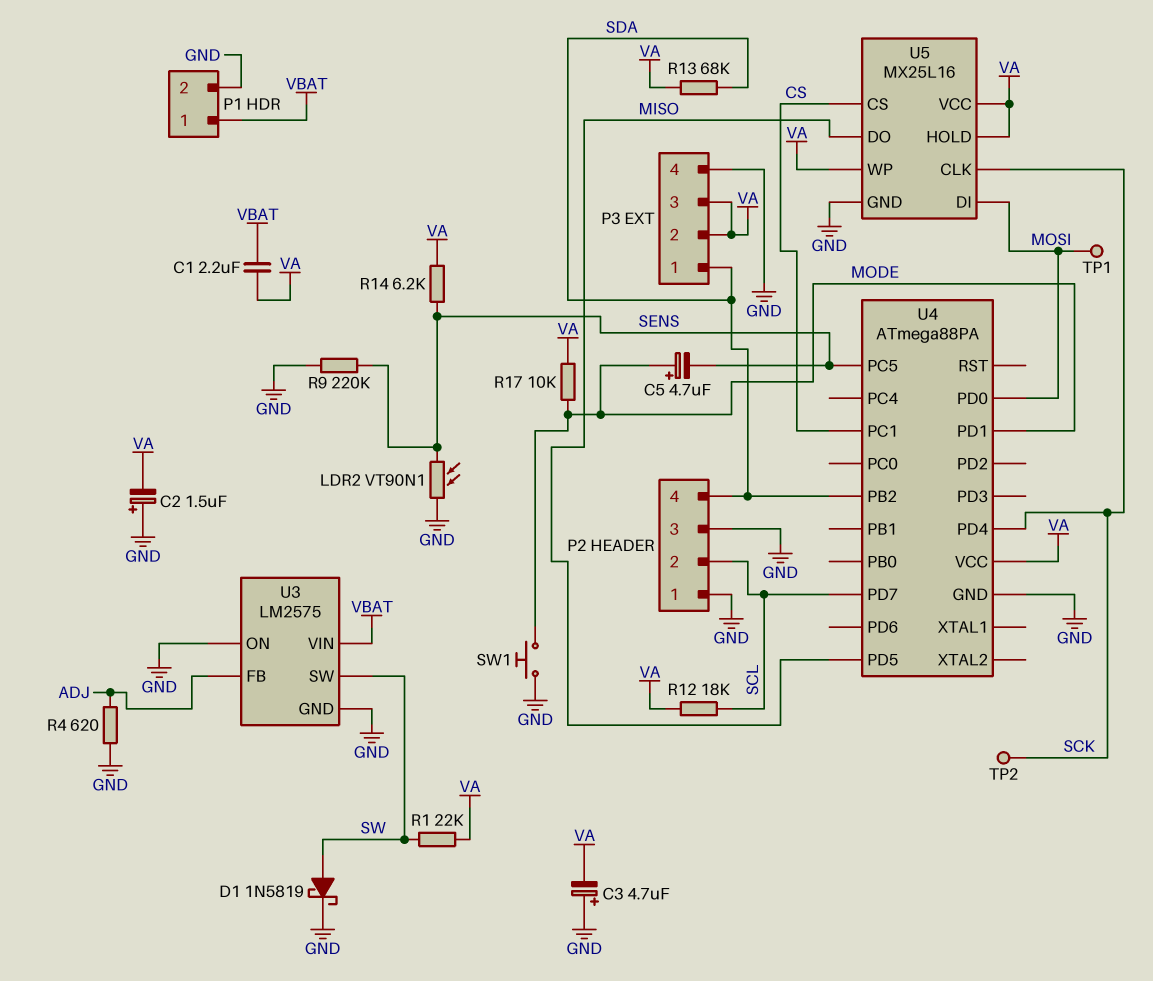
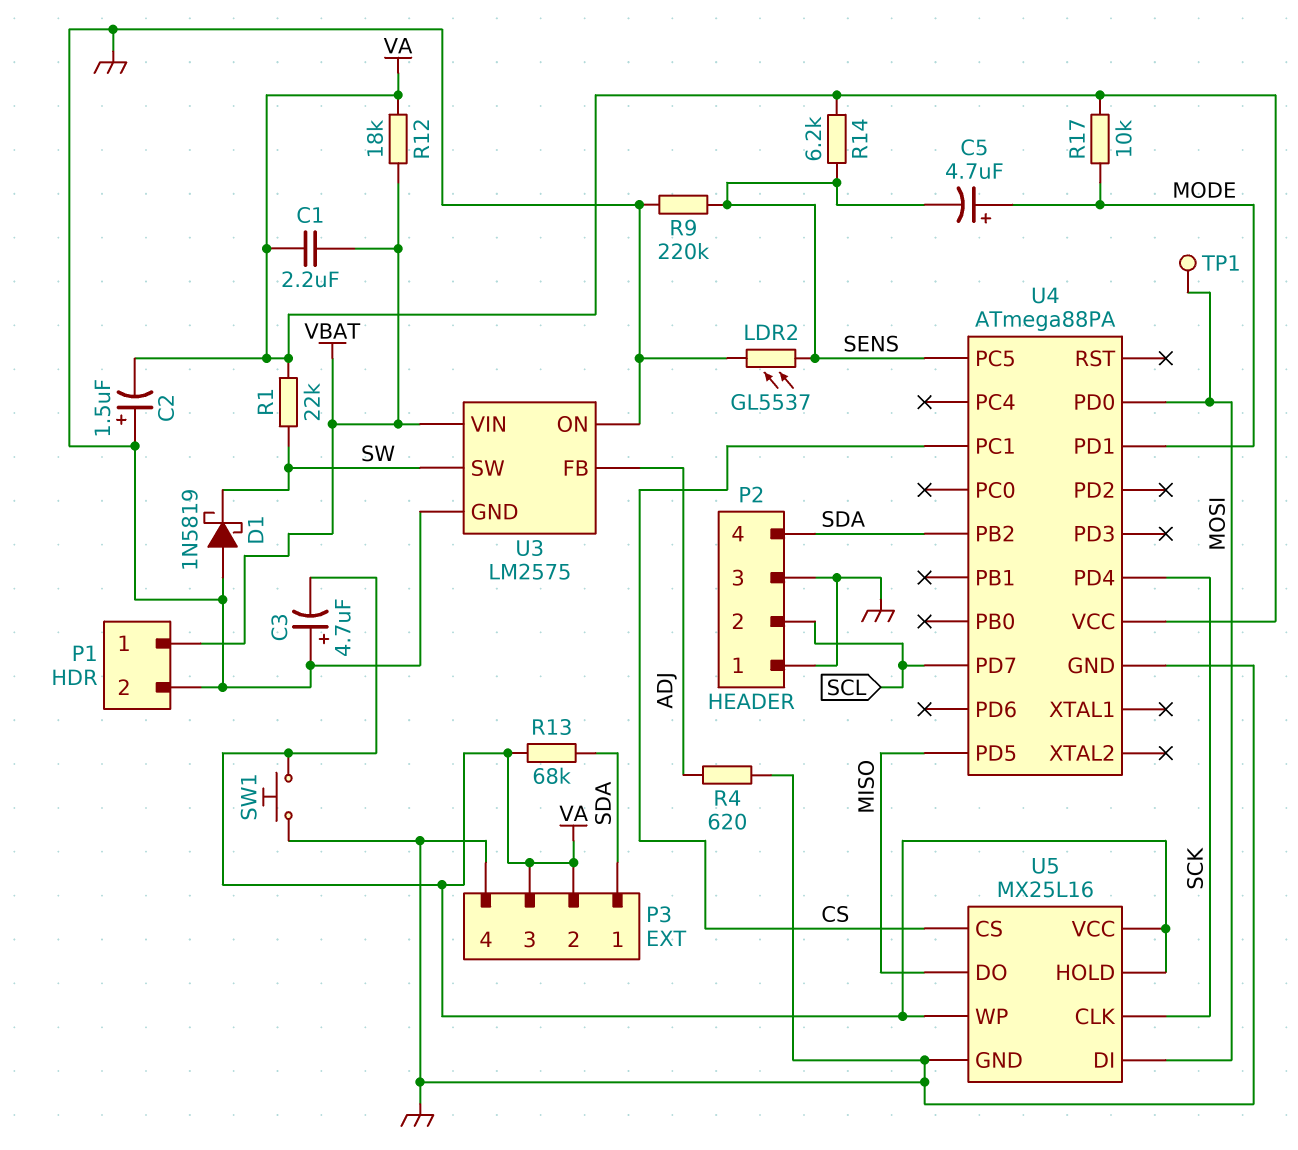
D1: schottky 1N5819 (A SW, K GND) -> schottky 1N5819 (A GND, K SW)
LDR2: VT90N1 (GND, SENS) -> GL5537 (GND, SENS)
R12: 18k (SCL, VA) -> 18k (VA, VBAT)
SW1: button (GND, MODE) -> button (GND, VA)
TP2: test point (SCK) -> none

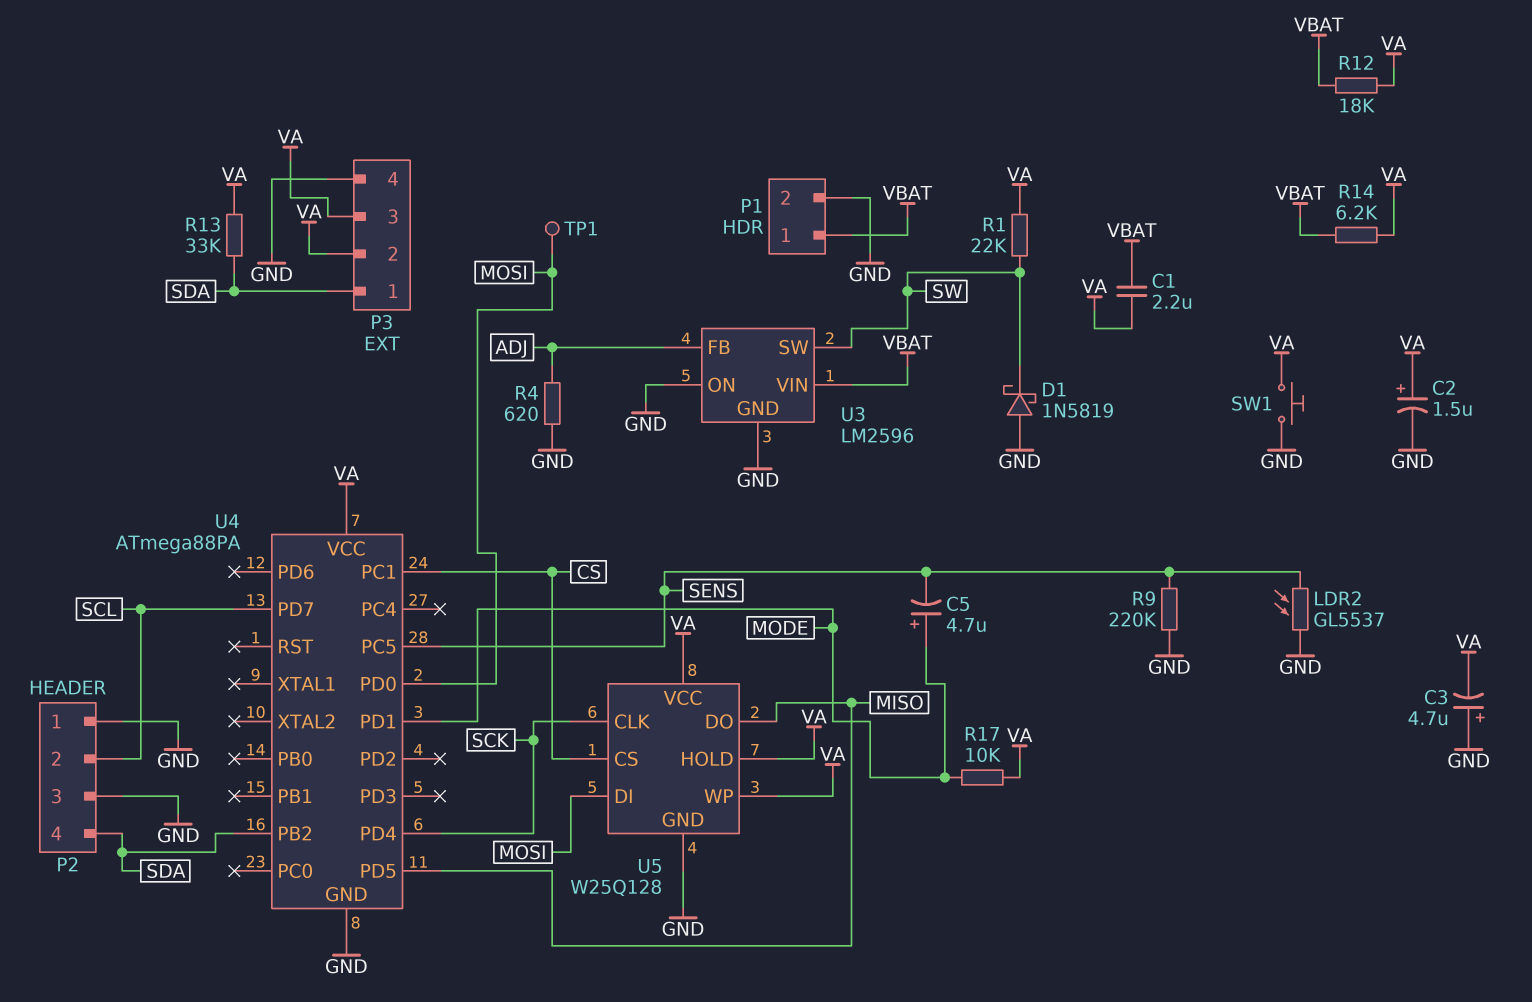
C2: 1.5uF (plus GND, minus VA) -> 1.5uF (plus VA, minus GND)
R13: 68k (SDA, VA) -> 33k (SDA, VA)
R14: 6.2k (SENS, VA) -> 6.2k (VA, VBAT)
U3: LM2575 -> LM2596
U5: MX25L16 -> W25Q128

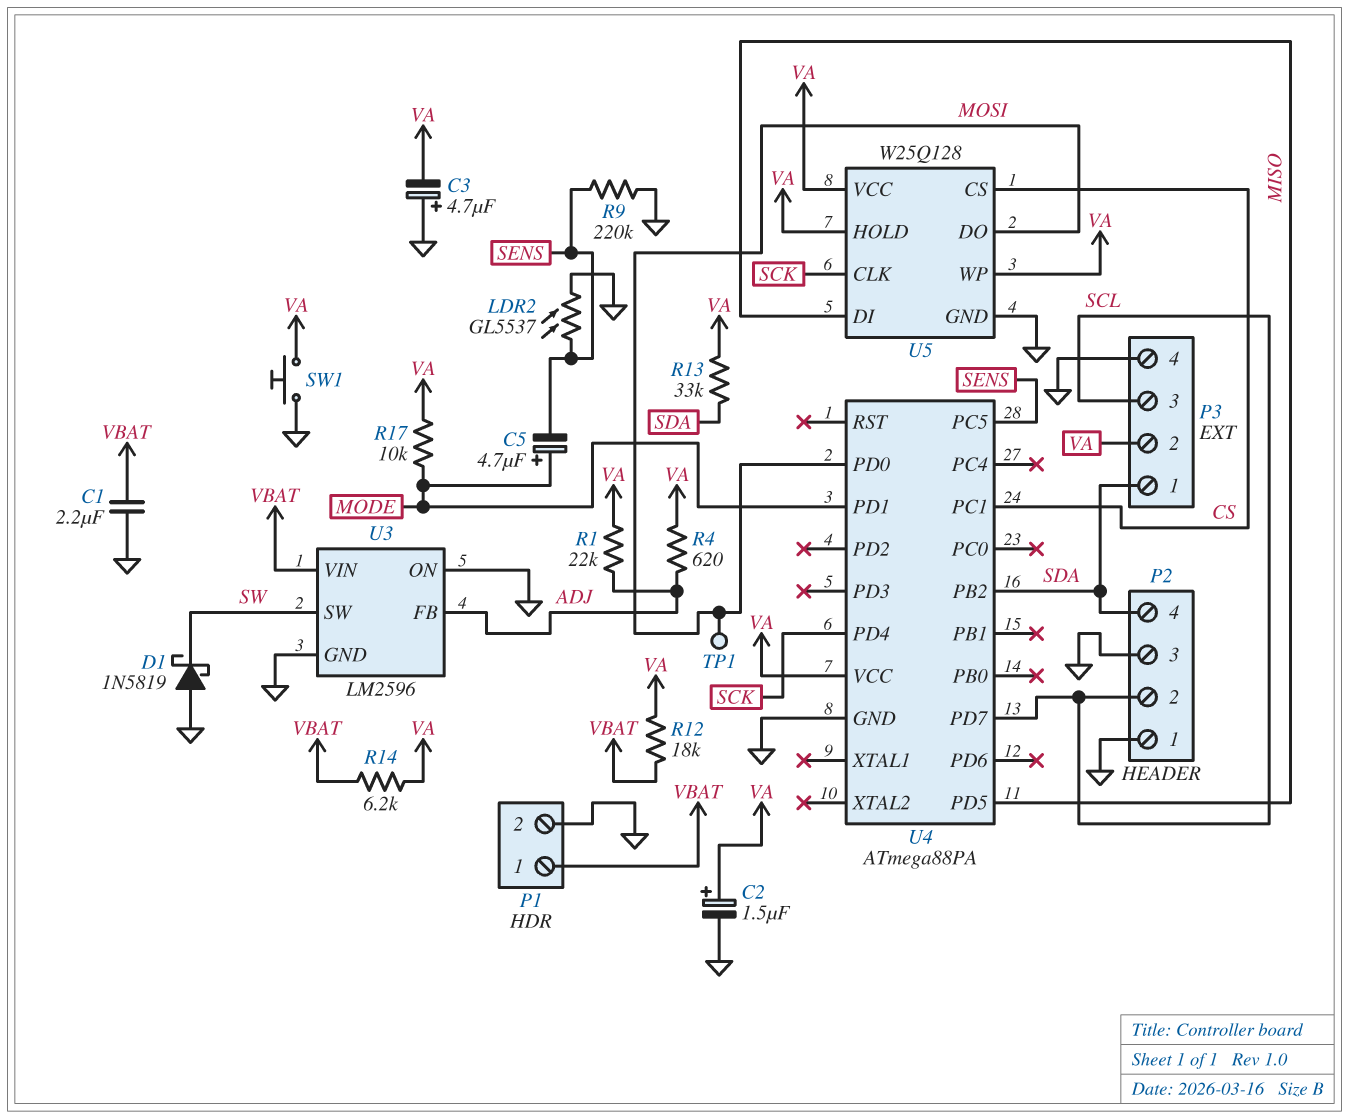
C1: 2.2uF (VA, VBAT) -> 2.2uF (GND, VBAT)
P3 pin 3: VA -> SCL
R1: 22k (SW, VA) -> 22k (ADJ, VA)
R4: 620 (ADJ, GND) -> 620 (ADJ, VA)
U5 pin DI: MOSI -> MISO
U5 pin DO: MISO -> MOSI

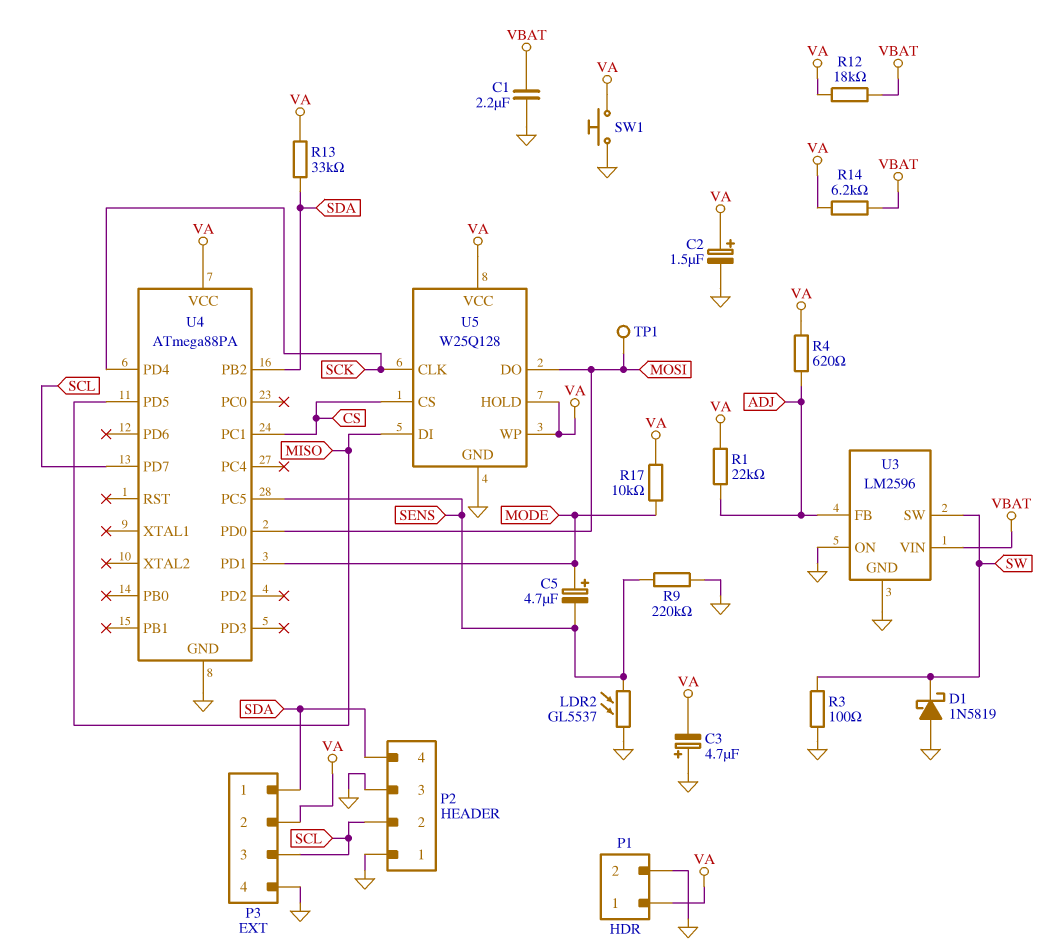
P1 pin 1: VBAT -> VA
R3: none -> 100 (GND, SW)

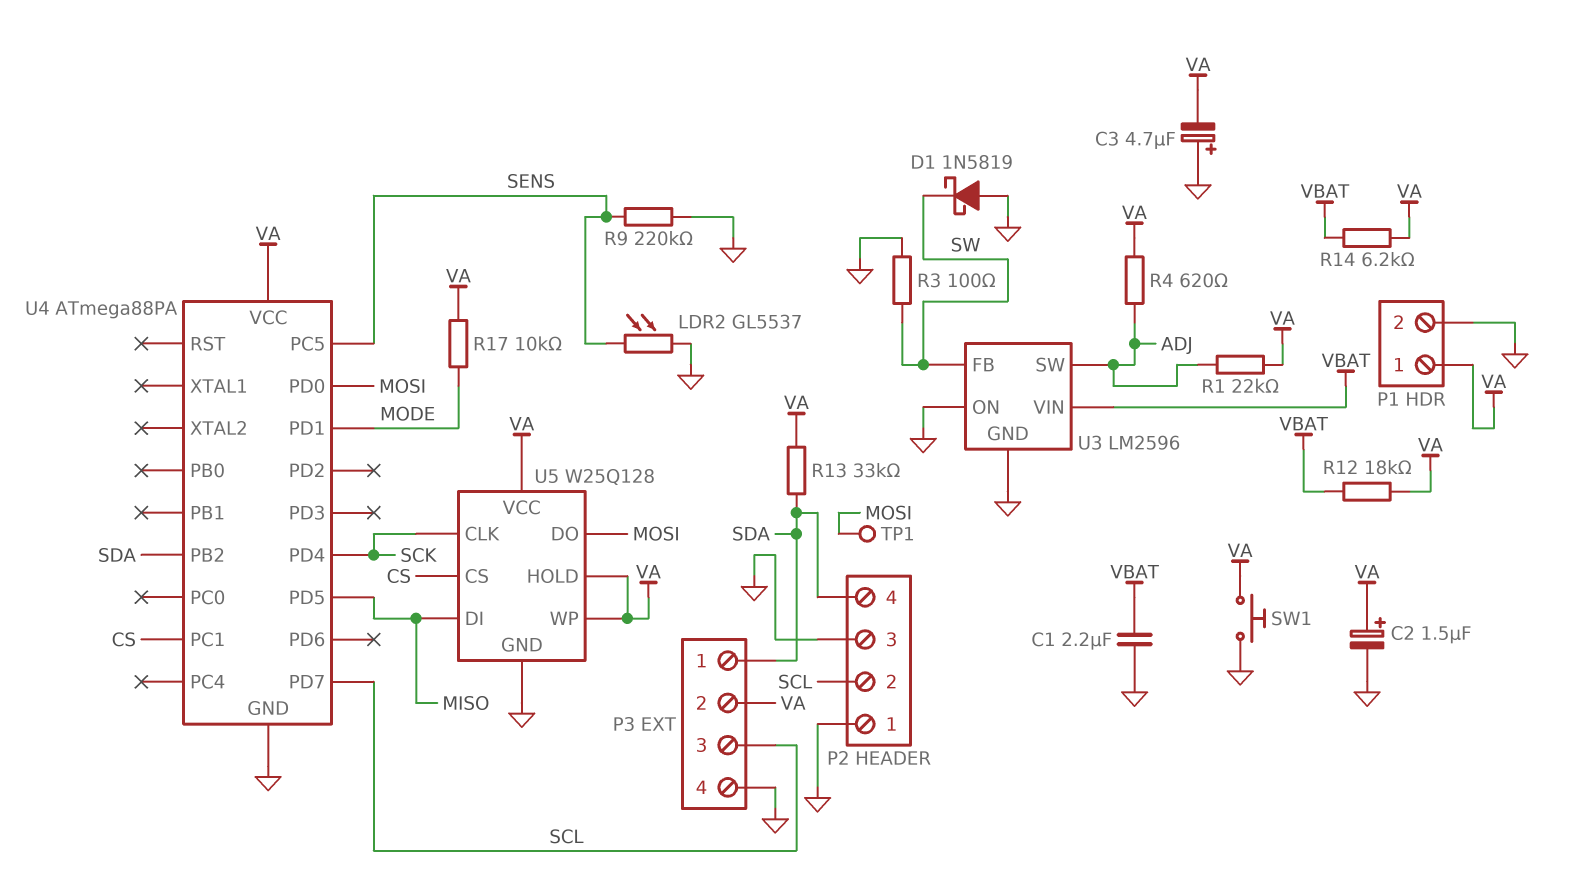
C5: 4.7uF (plus MODE, minus SENS) -> none
U3 pin FB: ADJ -> SW
U3 pin SW: SW -> ADJ

